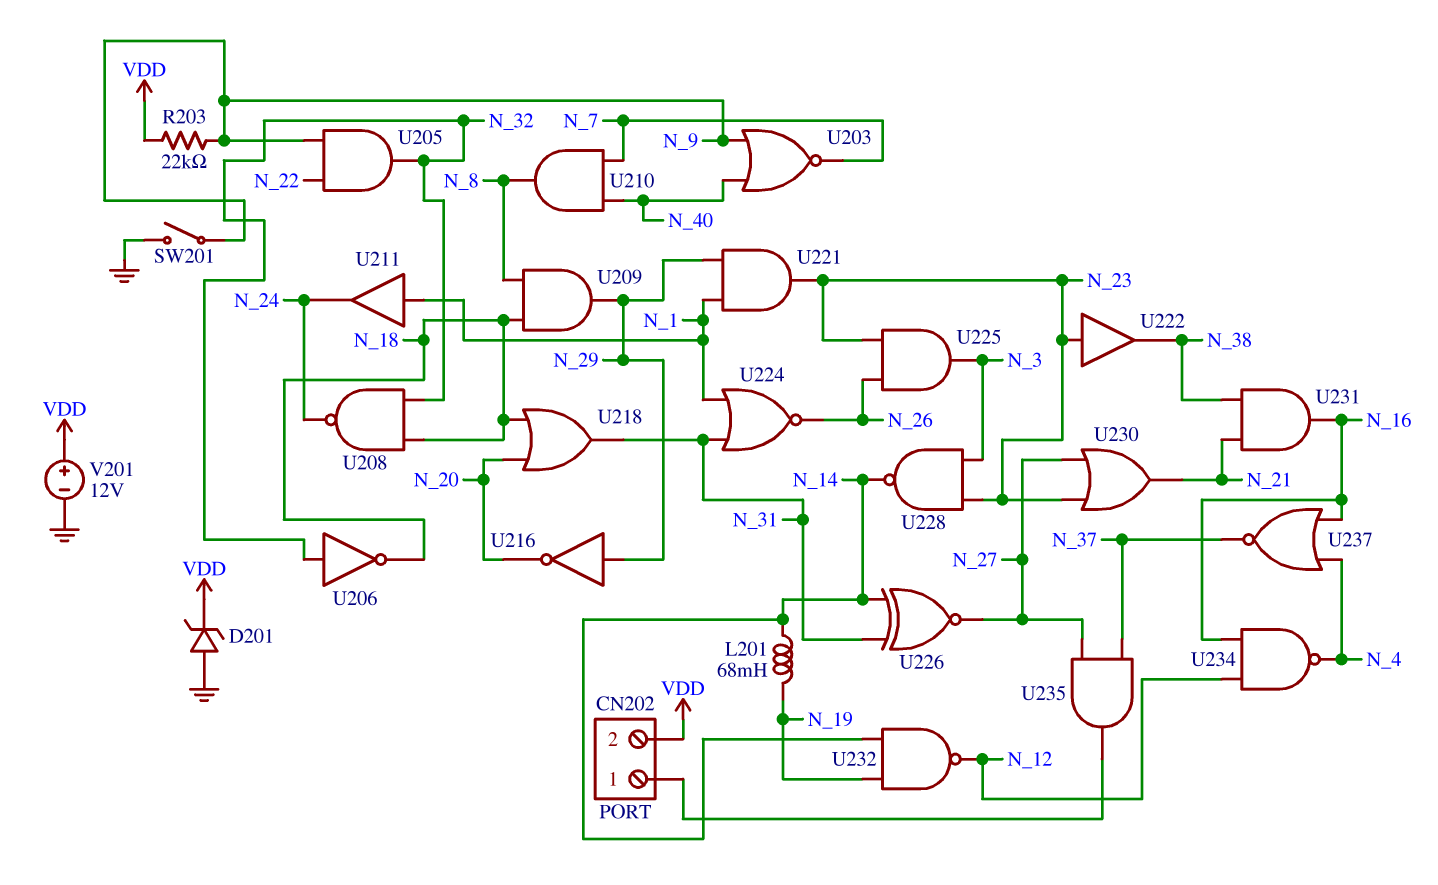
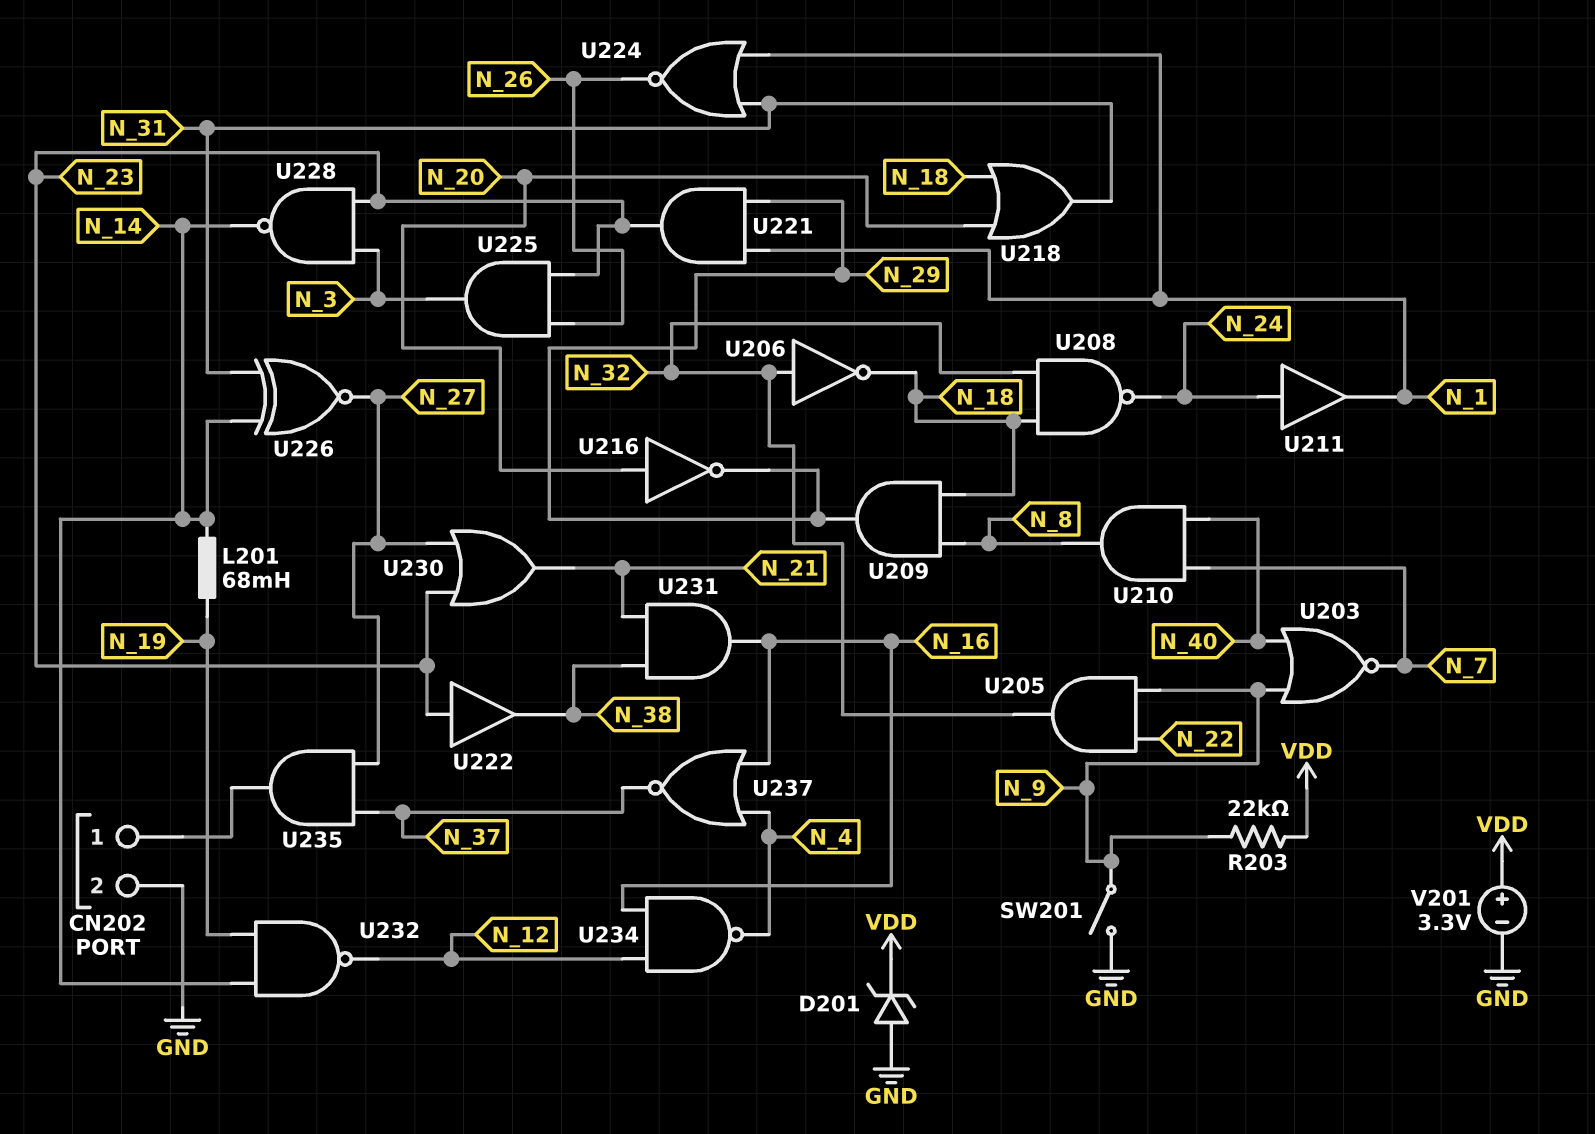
CN202 pin 2: VDD -> GND
U211: buffer (in N_1, out N_24) -> buffer (in N_24, out N_1)
U216: NOT (in N_29, out N_20) -> NOT (in N_20, out N_29)
V201: 12V (plus VDD, minus GND) -> 3.3V (plus VDD, minus GND)

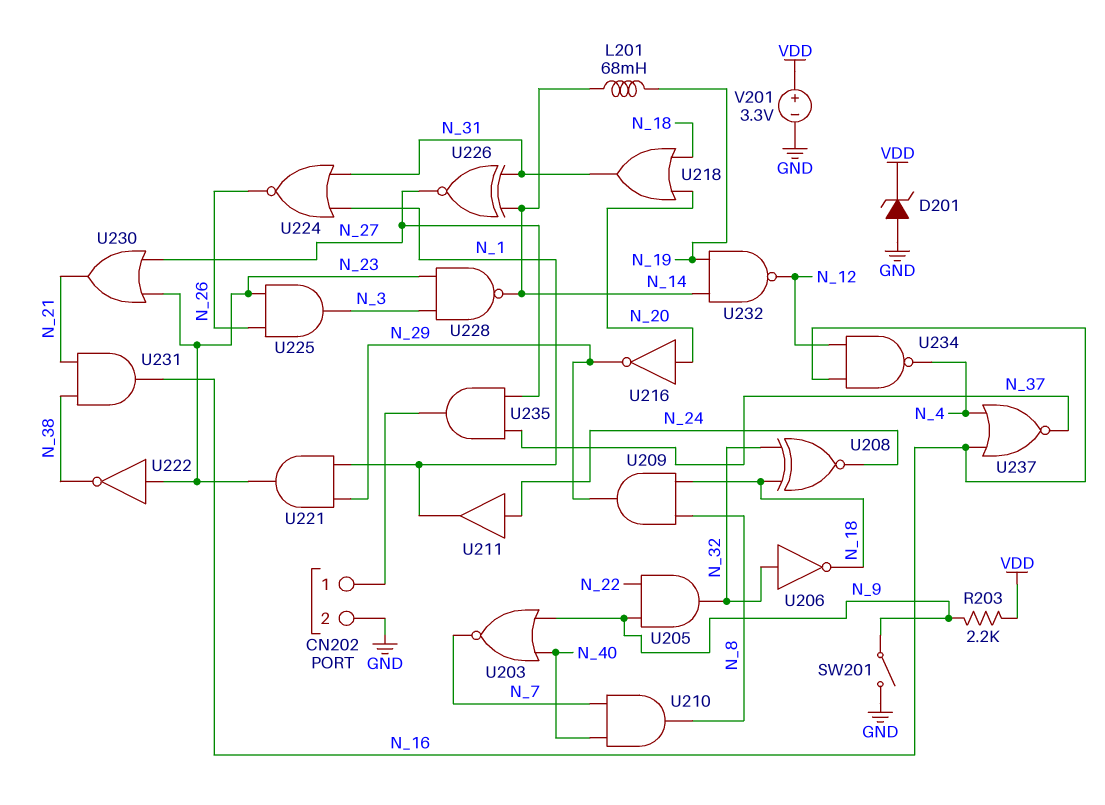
R203: 22k (N_9, VDD) -> 2.2k (N_9, VDD)
U208: NAND (in N_18, in N_32, out N_24) -> XNOR (in N_18, in N_32, out N_24)
U222: buffer (in N_23, out N_38) -> NOT (in N_23, out N_38)

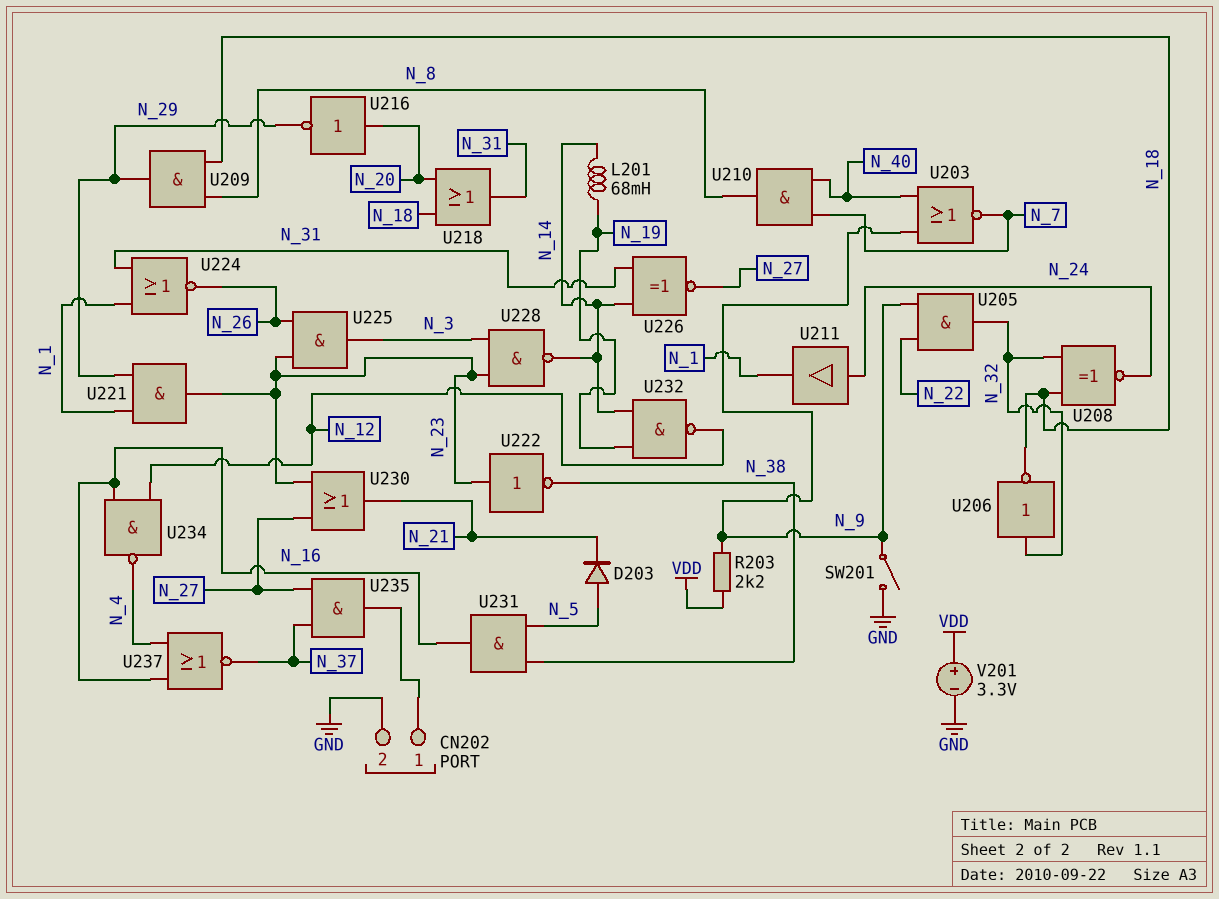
D201: zener (A GND, K VDD) -> none
D203: none -> diode (A N_5, K N_21)
U231: AND (in N_21, in N_38, out N_16) -> AND (in N_5, in N_38, out N_16)

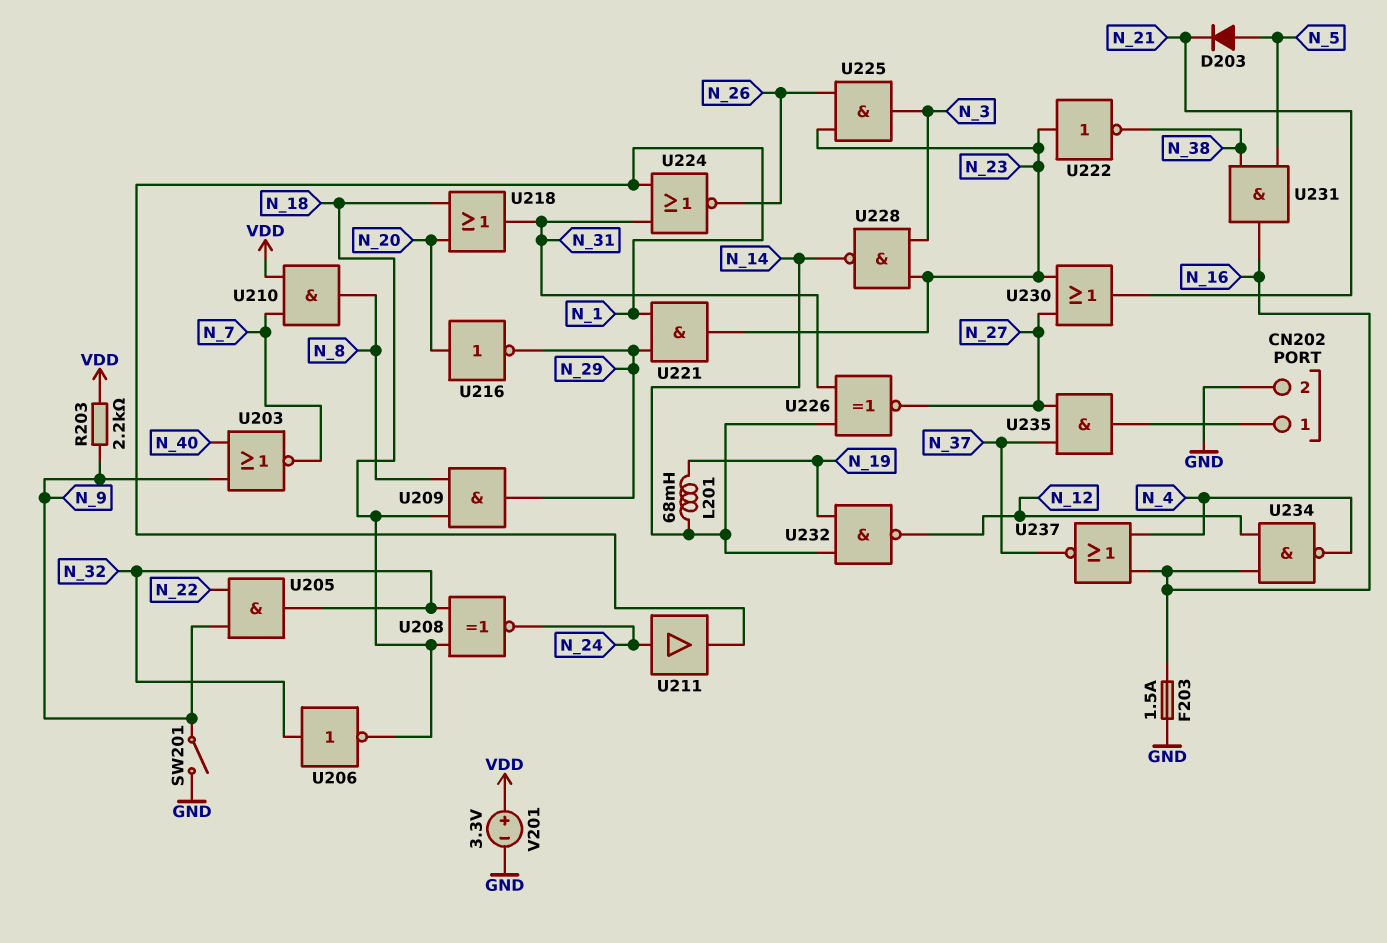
F203: none -> 1.5A (GND, N_16)
U210: AND (in N_7, in N_40, out N_8) -> AND (in N_7, in VDD, out N_8)

